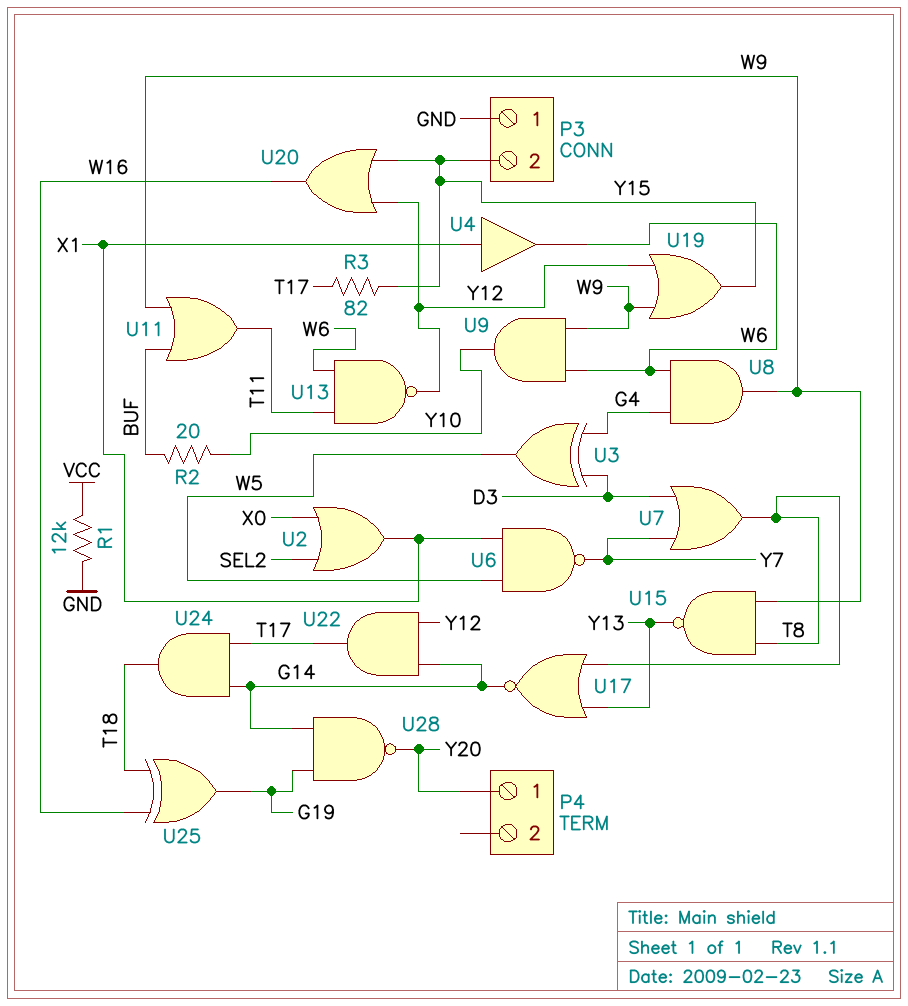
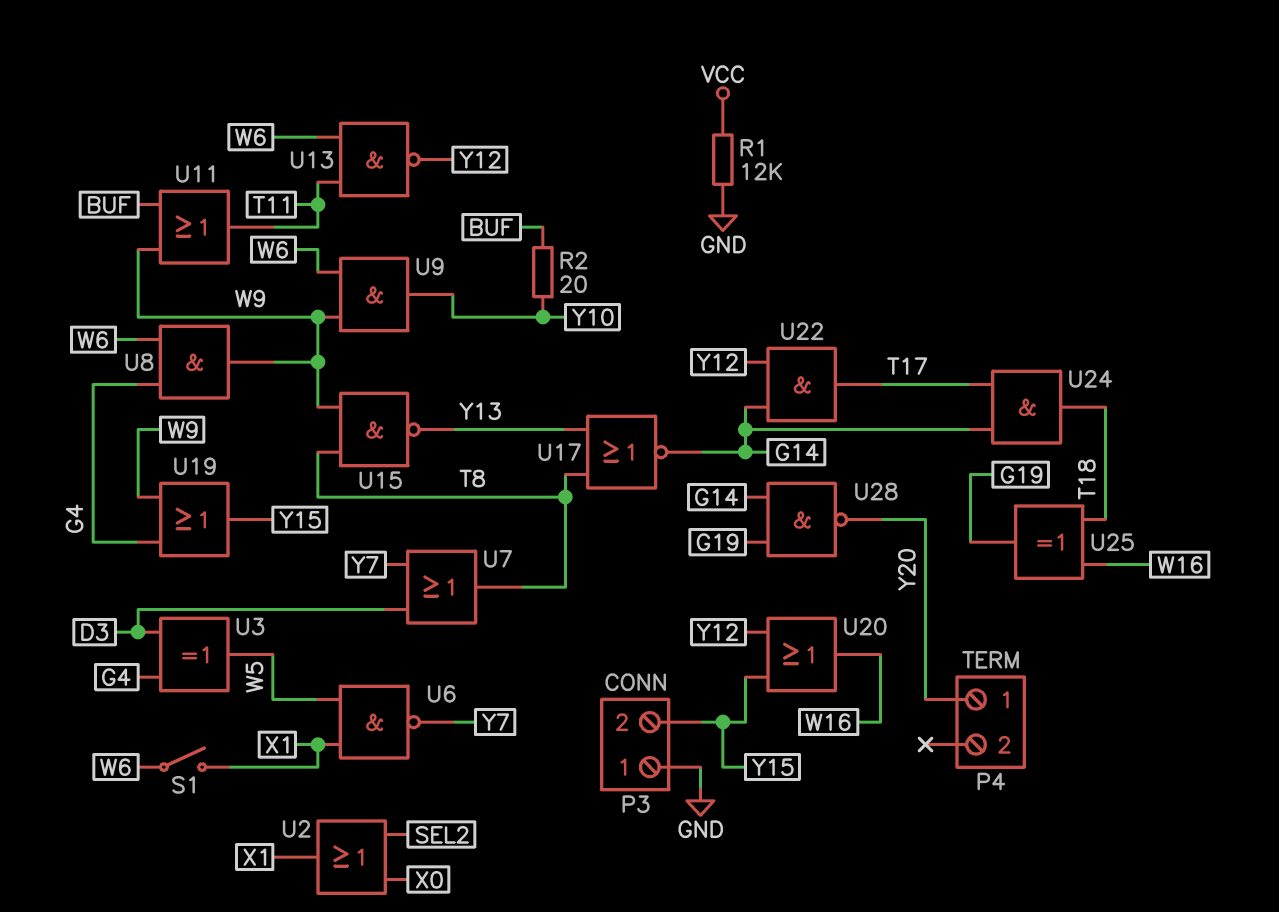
R3: 82 (T17, Y15) -> none
S1: none -> switch (W6, X1)
U4: buffer (in X1, out W6) -> none
U19: OR (in W9, in Y12, out Y15) -> OR (in G4, in W9, out Y15)

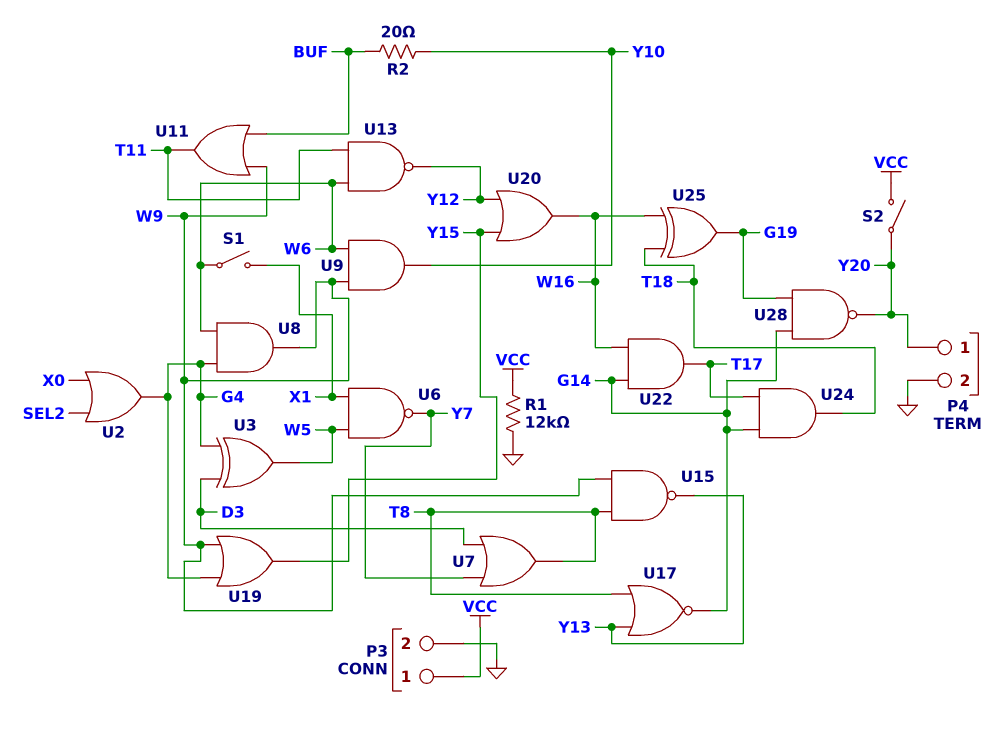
P3 pin 1: GND -> VCC
P3 pin 2: Y15 -> GND
P4 pin 2: none -> GND
S2: none -> switch (VCC, Y20)
U2: OR (in SEL2, in X0, out X1) -> OR (in SEL2, in X0, out G4)
U22: AND (in G14, in Y12, out T17) -> AND (in G14, in W16, out T17)

